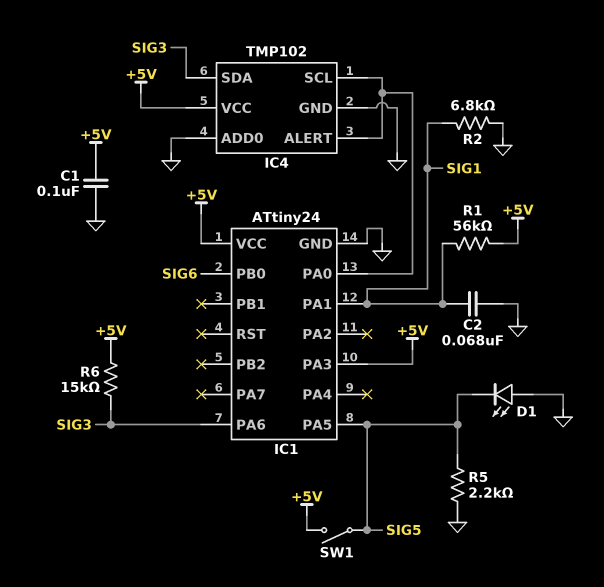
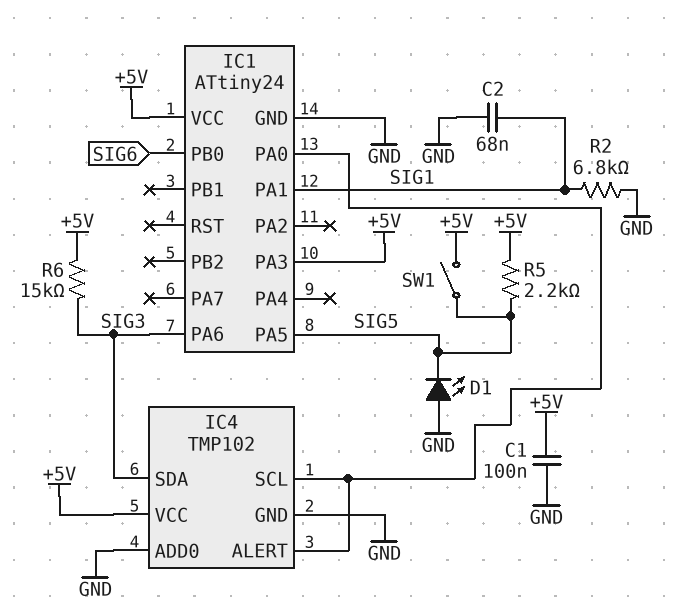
R1: 56k (+5V, SIG1) -> none
R5: 2.2k (GND, SIG5) -> 2.2k (+5V, SIG5)

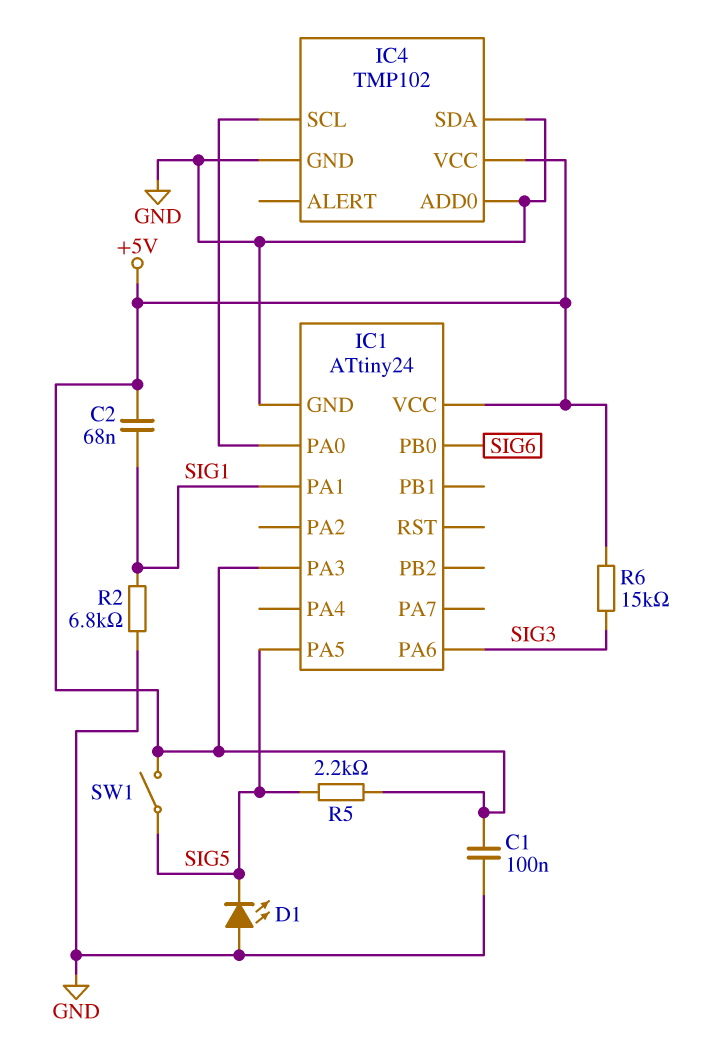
C2: 68nF (GND, SIG1) -> 68nF (+5V, SIG1)
IC4 pin ALERT: IC1/PA0 -> none
IC4 pin SDA: SIG3 -> GND

